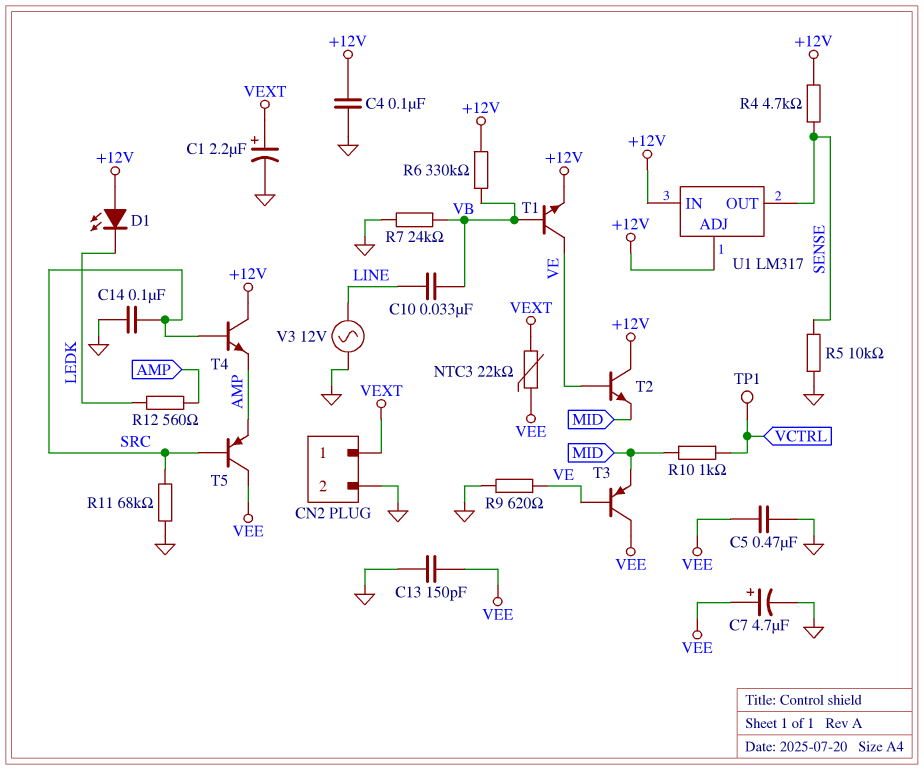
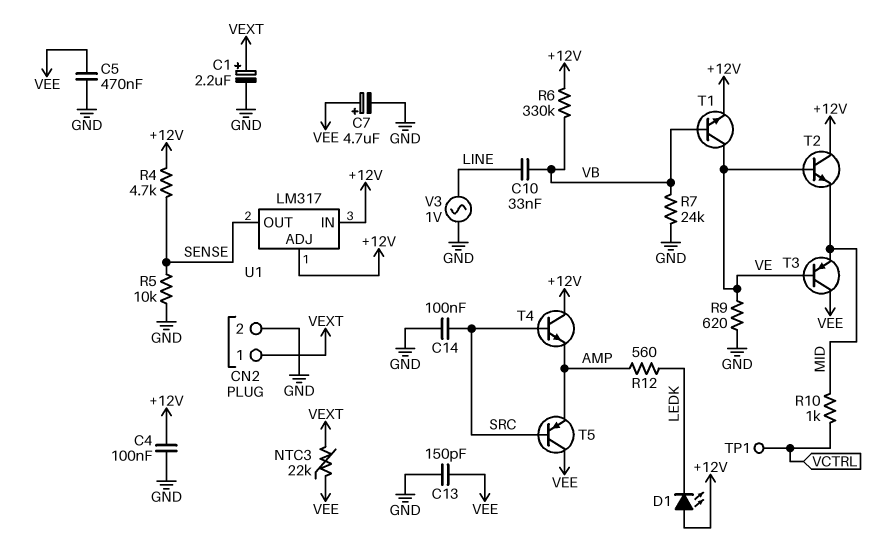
R11: 68k (GND, SRC) -> none
V3: AC 12V (GND, LINE) -> AC 1V (GND, LINE)

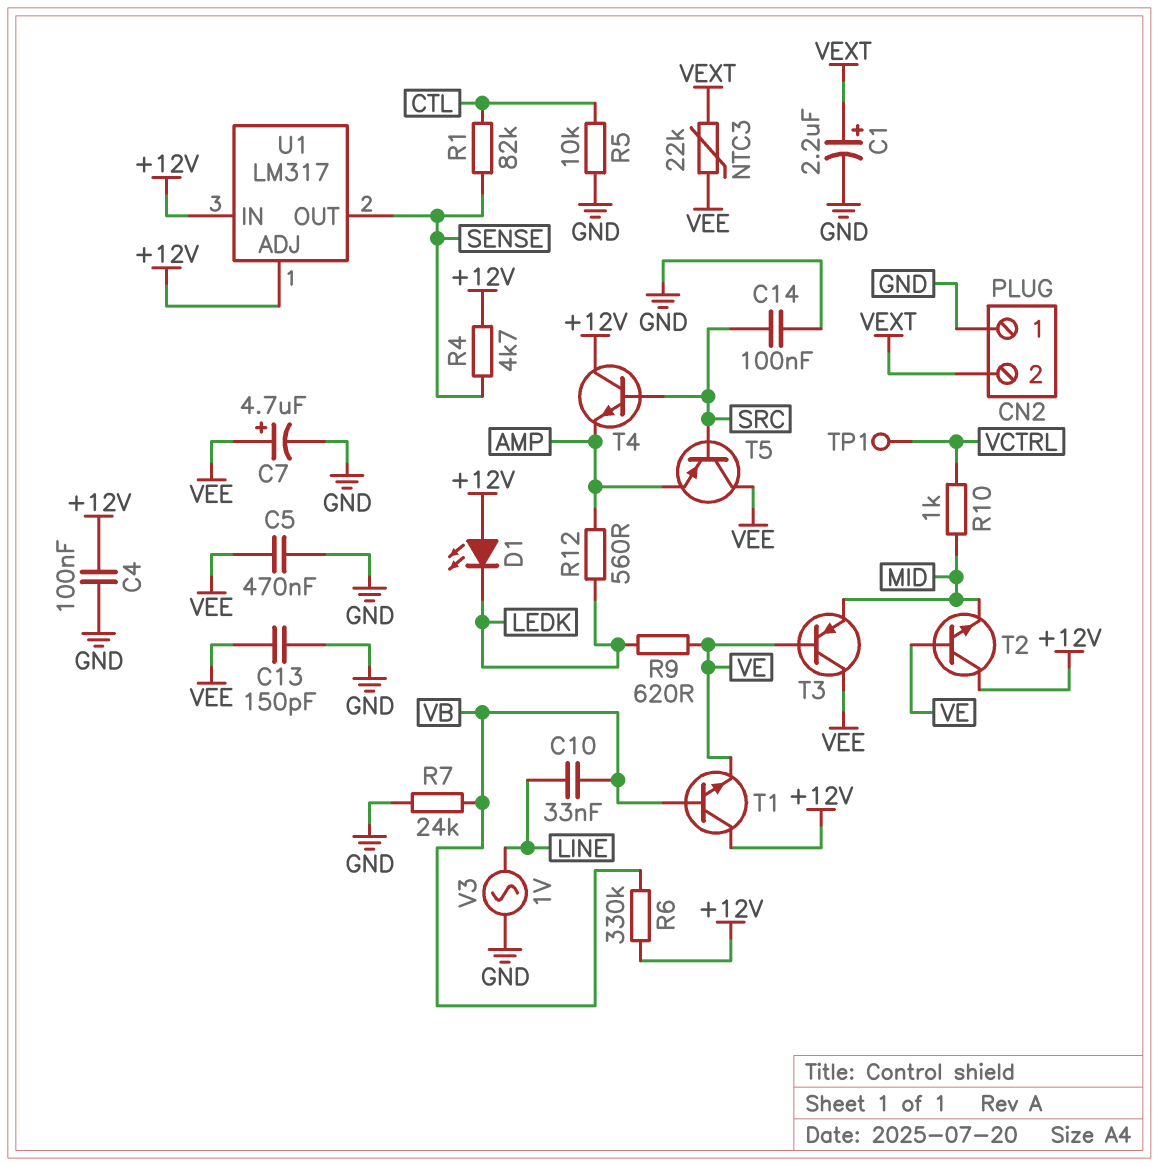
CN2 pin 1: VEXT -> GND
CN2 pin 2: GND -> VEXT
R1: none -> 82k (CTL, SENSE)
R5: 10k (GND, SENSE) -> 10k (CTL, GND)
R9: 620 (GND, VE) -> 620 (LEDK, VE)
T1: NPN (B VB, C VE, E +12V) -> NPN (B VB, C +12V, E VE)

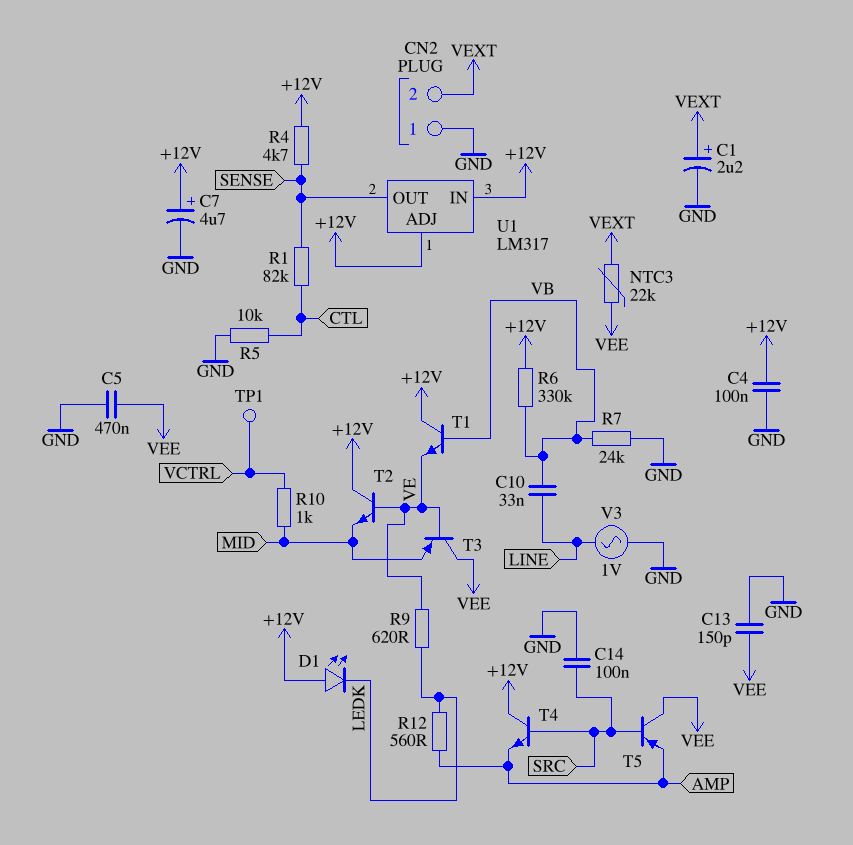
C7: 4.7uF (plus VEE, minus GND) -> 4.7uF (plus +12V, minus GND)

